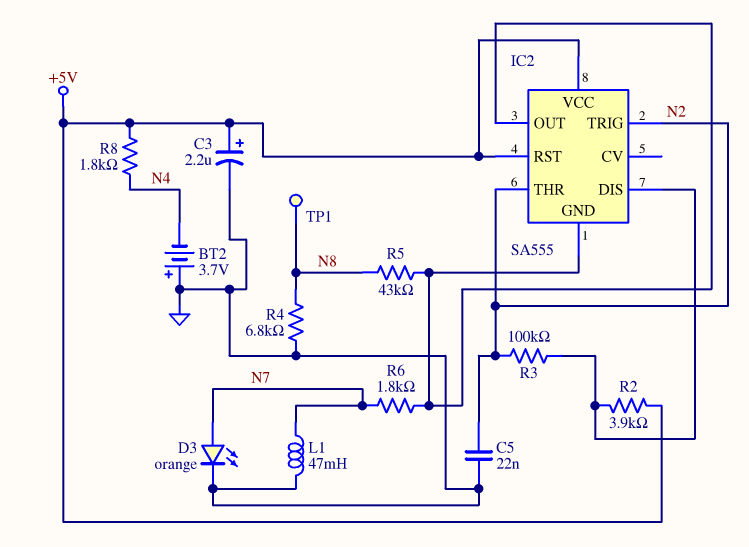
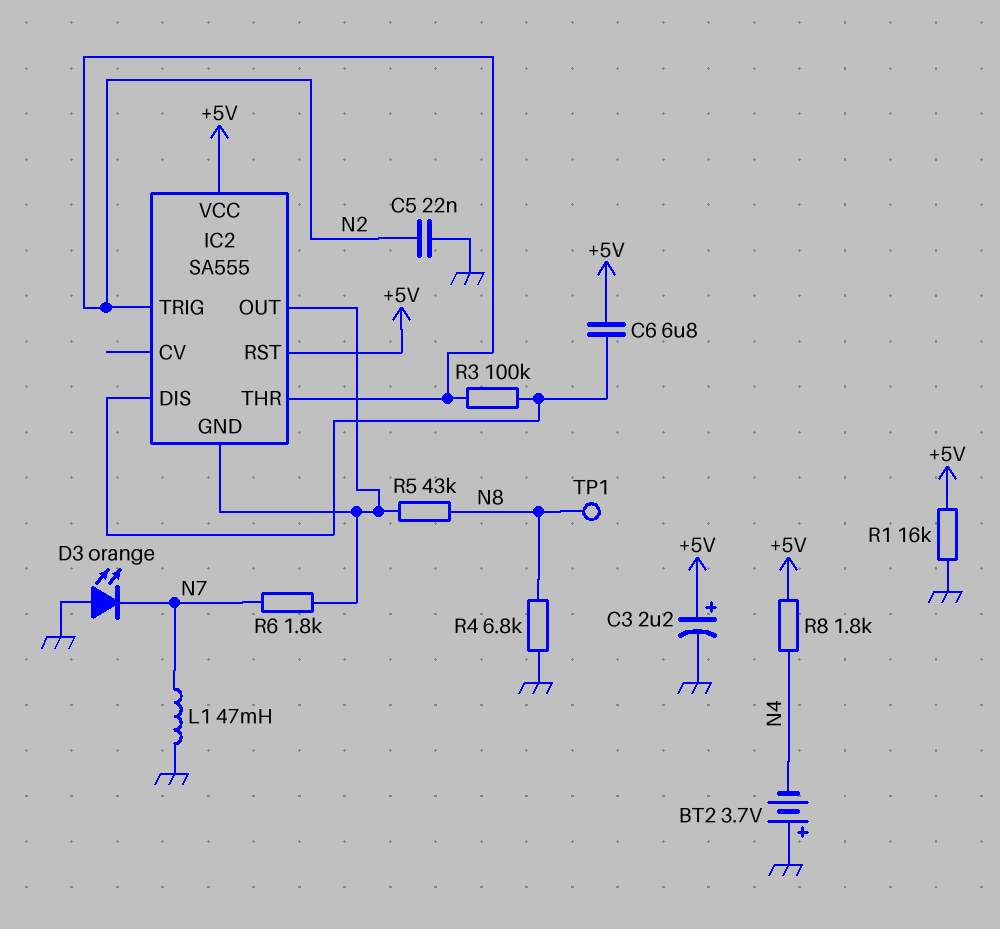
C6: none -> 6.8uF (+5V, IC2/DIS)
D3: LED orange (A N7, K GND) -> LED orange (A GND, K N7)
R1: none -> 16k (+5V, GND)
R2: 3.9k (+5V, IC2/DIS) -> none

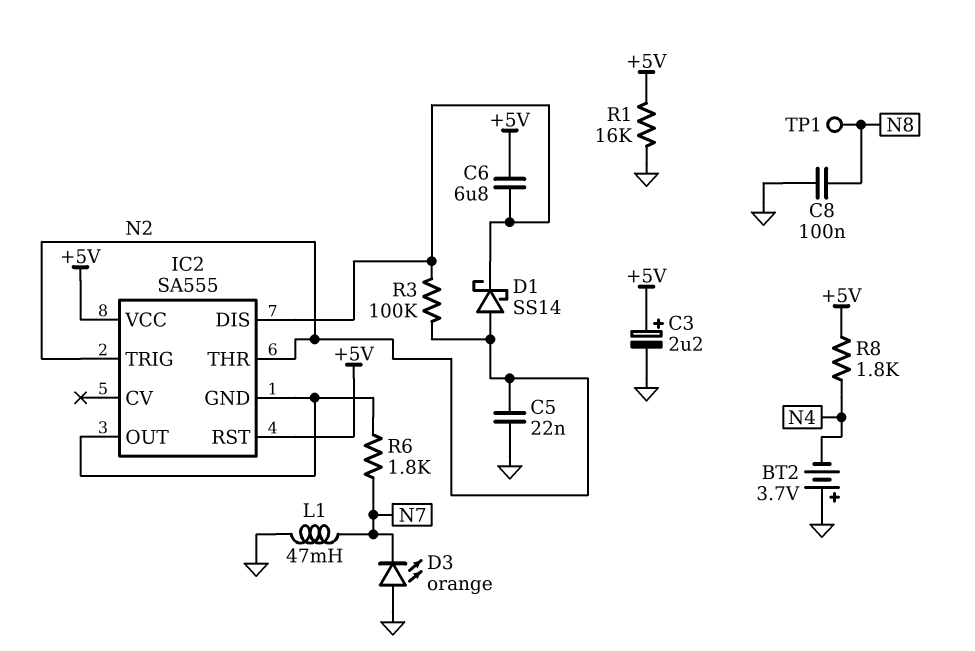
C8: none -> 100nF (GND, N8)
D1: none -> schottky SS14 (A N2, K IC2/DIS)
R4: 6.8k (GND, N8) -> none
R5: 43k (IC2/GND, N8) -> none

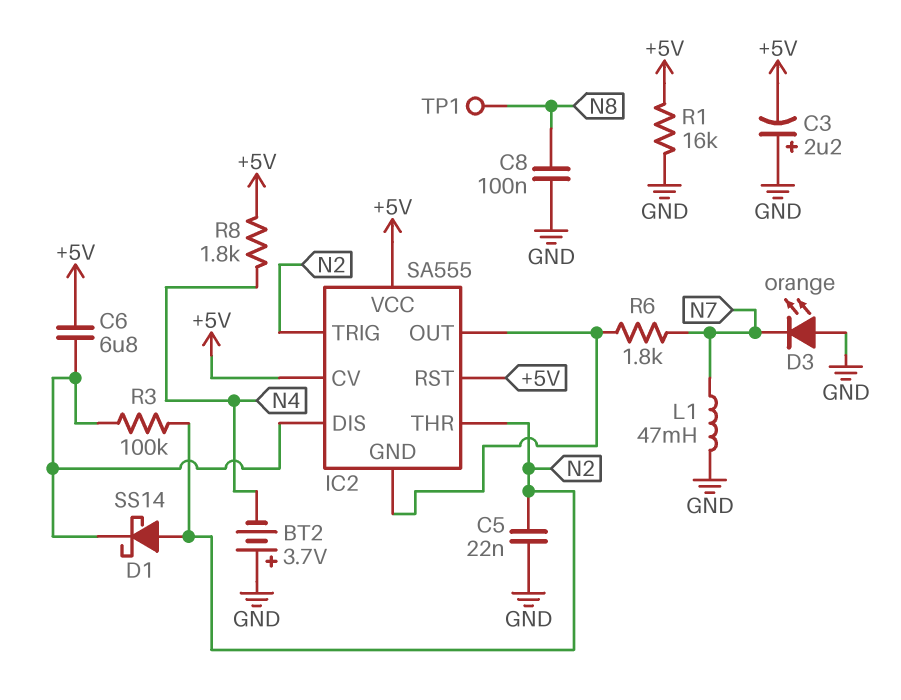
C3: 2.2uF (plus +5V, minus GND) -> 2.2uF (plus GND, minus +5V)
IC2 pin CV: none -> +5V

